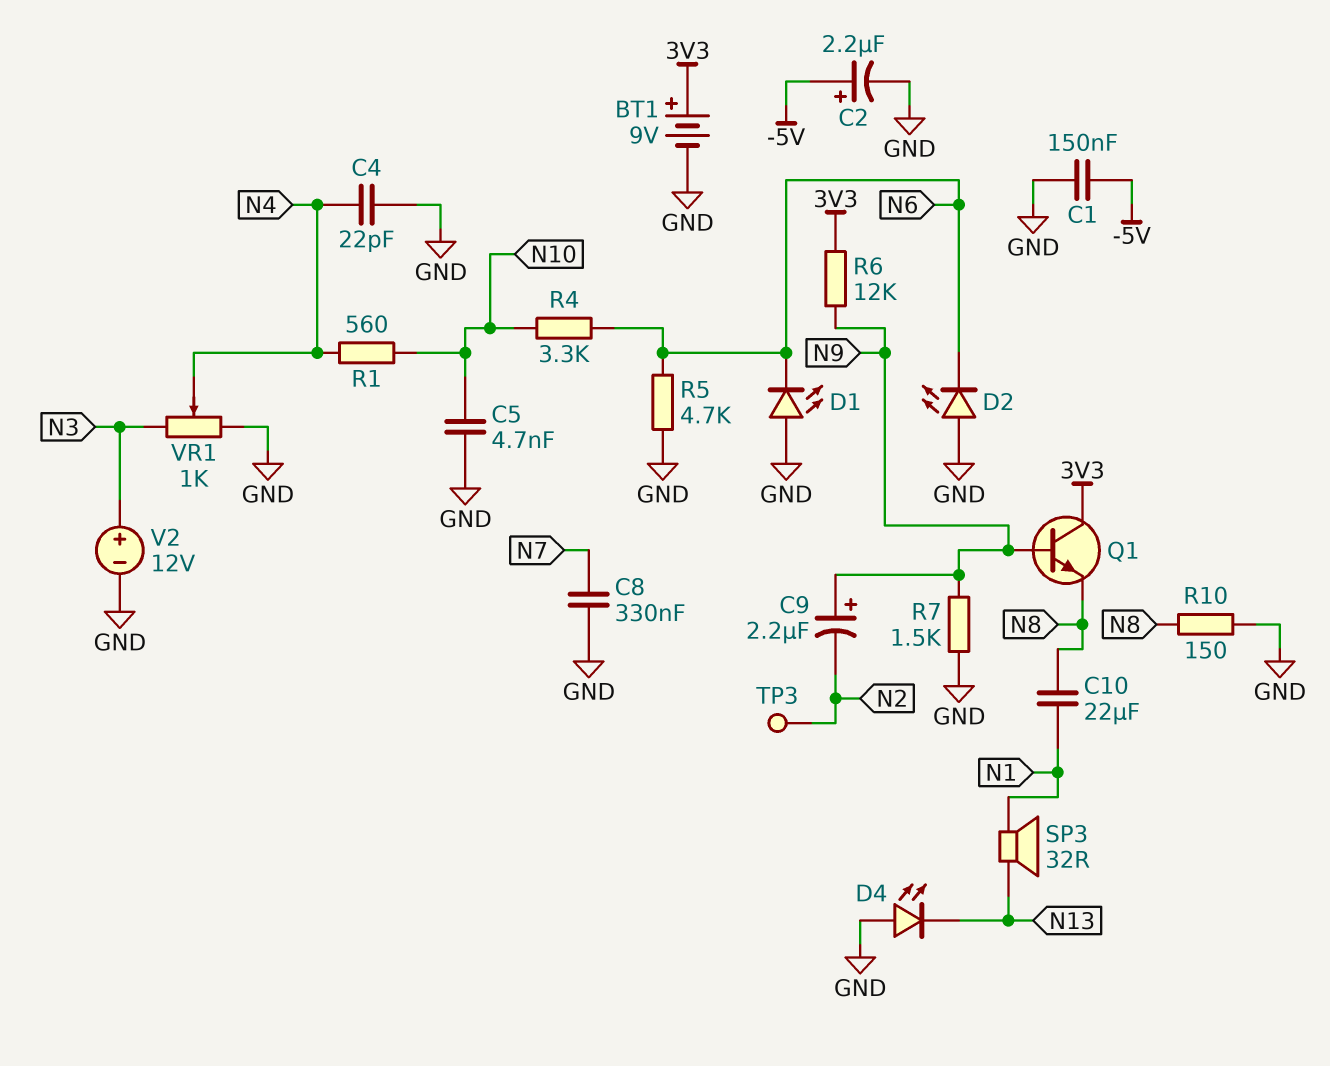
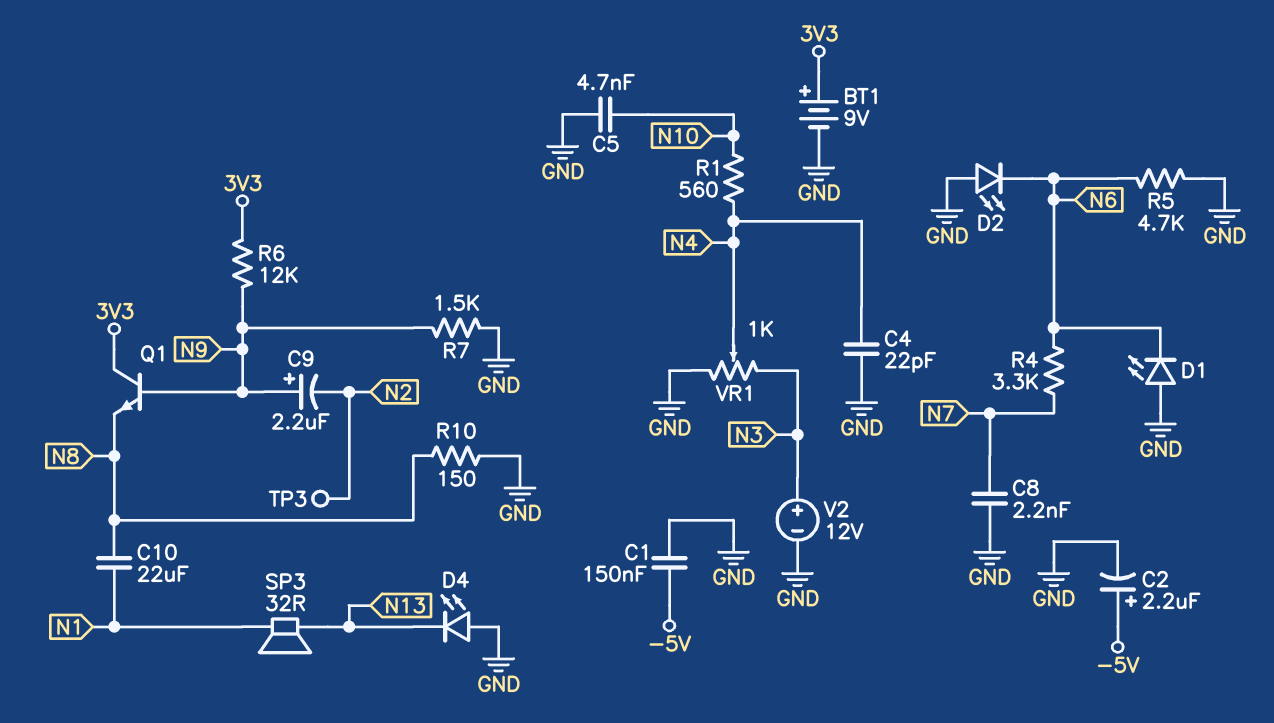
C8: 330nF (GND, N7) -> 2.2nF (GND, N7)
R4: 3.3k (N6, N10) -> 3.3k (N6, N7)

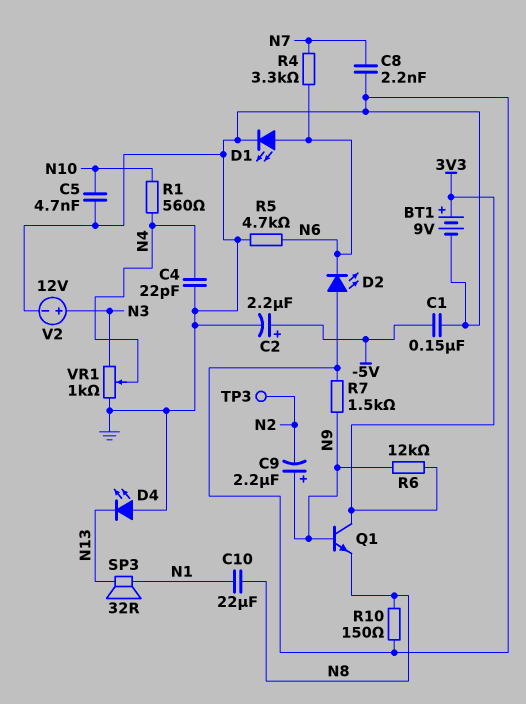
D1: LED (A GND, K N6) -> LED (A N6, K GND)

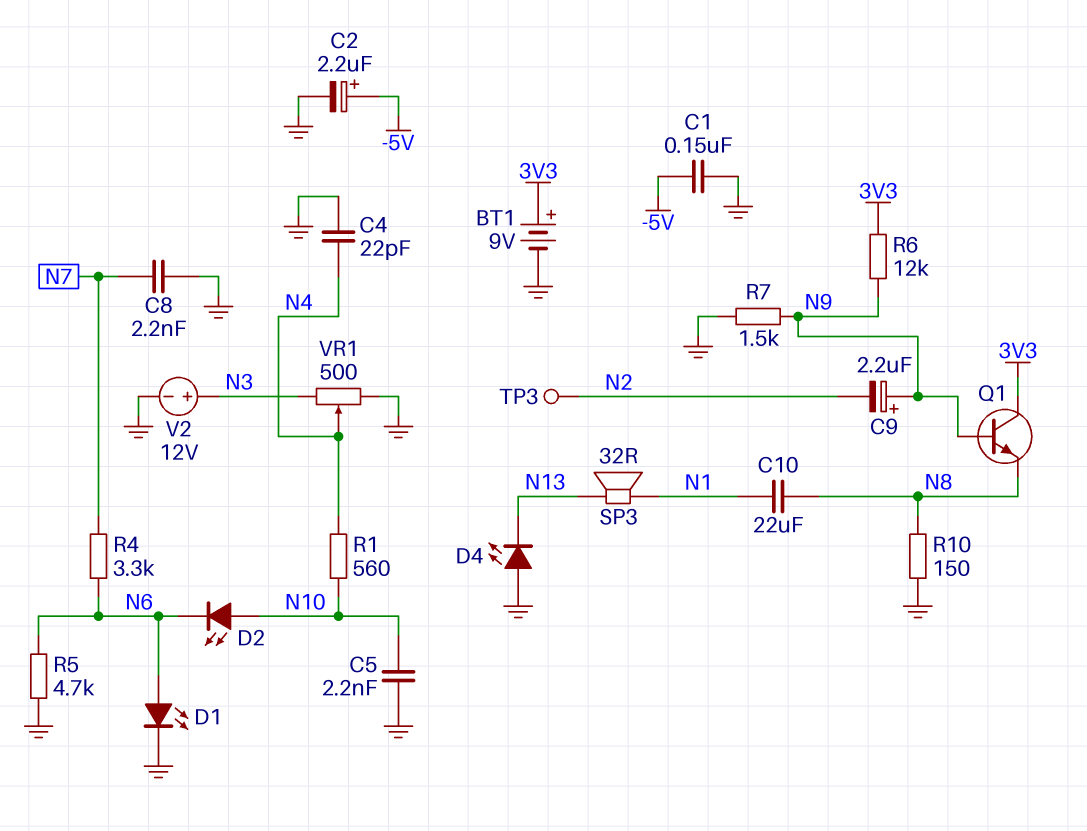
C5: 4.7nF (GND, N10) -> 2.2nF (GND, N10)
D2: LED (A GND, K N6) -> LED (A N10, K N6)
VR1: 1k (GND, N3, wiper N4) -> 500 (GND, N3, wiper N4)

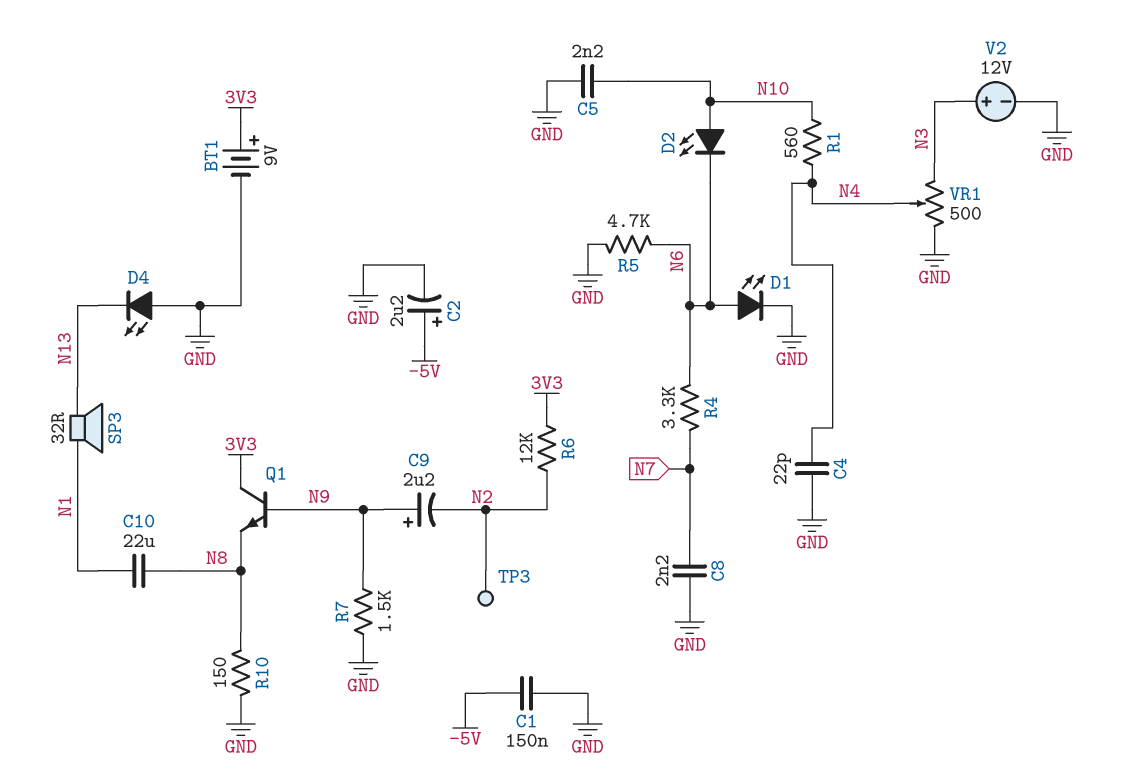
R6: 12k (3V3, N9) -> 12k (3V3, N2)

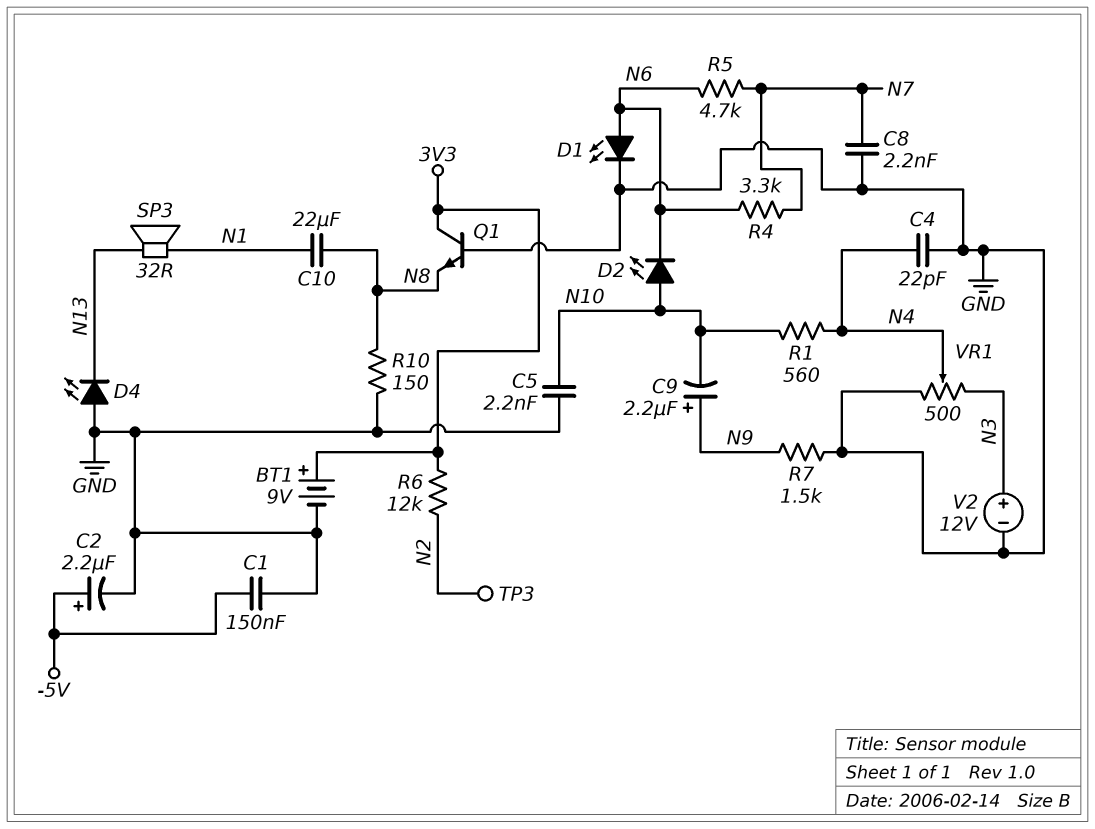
C9: 2.2uF (plus N9, minus N2) -> 2.2uF (plus N9, minus N10)
Q1: NPN (B N9, C 3V3, E N8) -> NPN (B GND, C 3V3, E N8)
R5: 4.7k (GND, N6) -> 4.7k (N6, N7)

